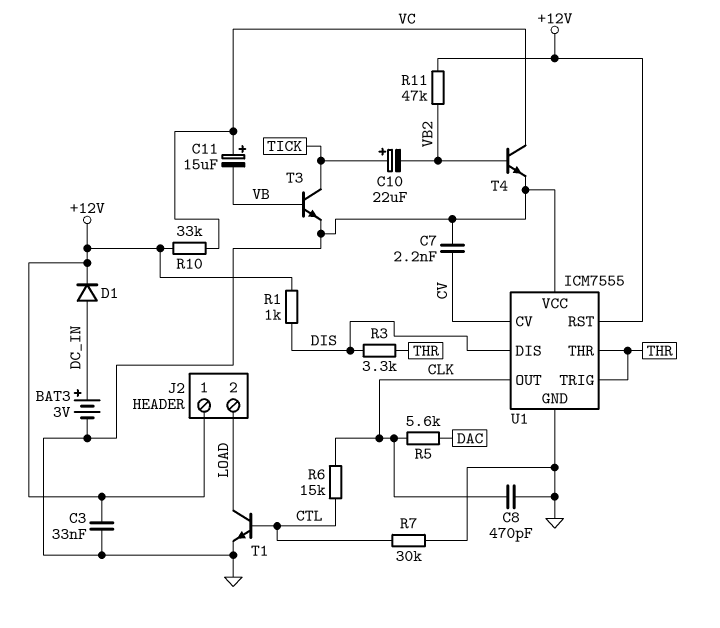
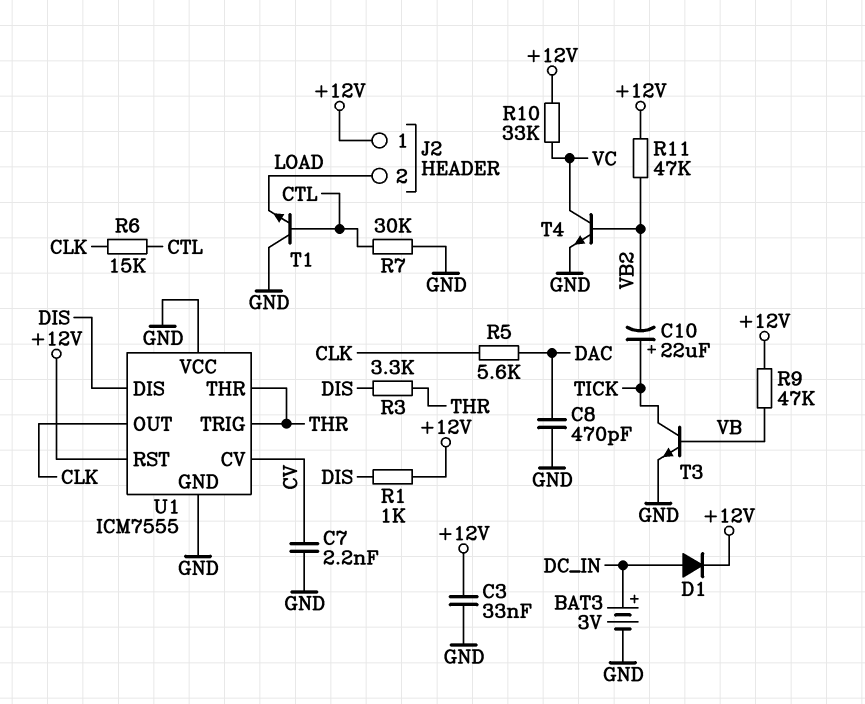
C8: 470pF (CLK, GND) -> 470pF (DAC, GND)
C11: 15uF (plus VC, minus VB) -> none
R9: none -> 47k (+12V, VB)
T1: NPN (B CTL, C LOAD, E GND) -> NPN (B CTL, C GND, E LOAD)

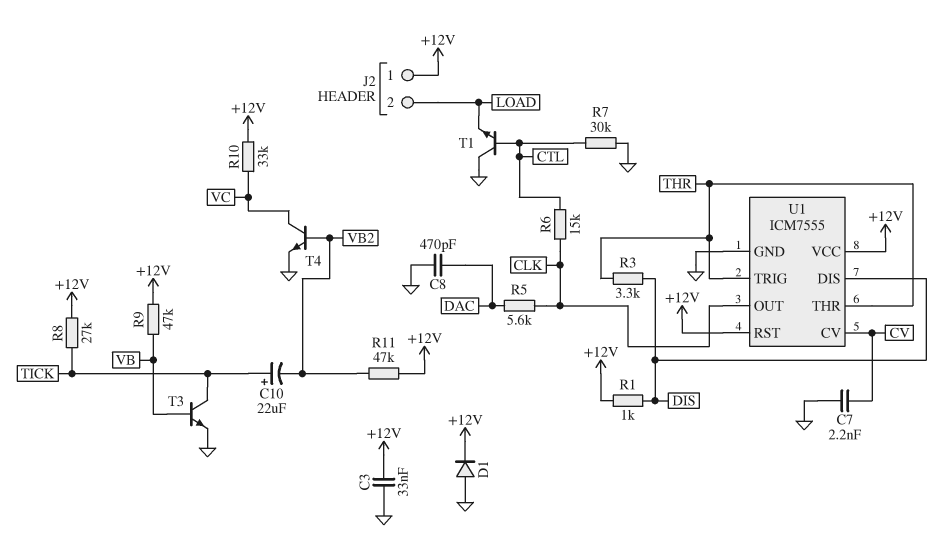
BAT3: 3V (plus DC_IN, minus GND) -> none
D1: diode (A DC_IN, K +12V) -> diode (A GND, K +12V)
R8: none -> 27k (+12V, TICK)
U1 pin VCC: GND -> +12V

